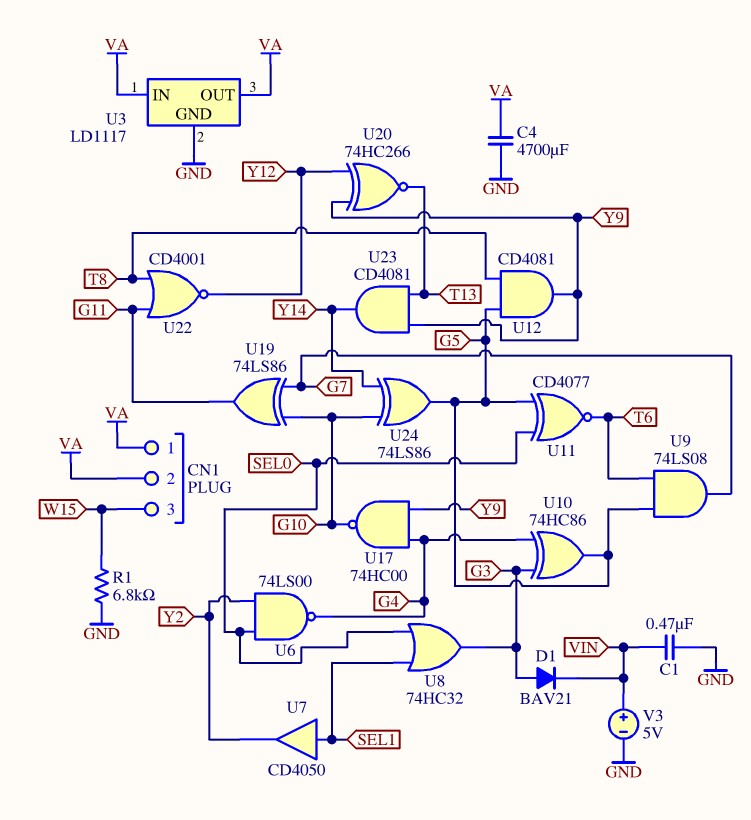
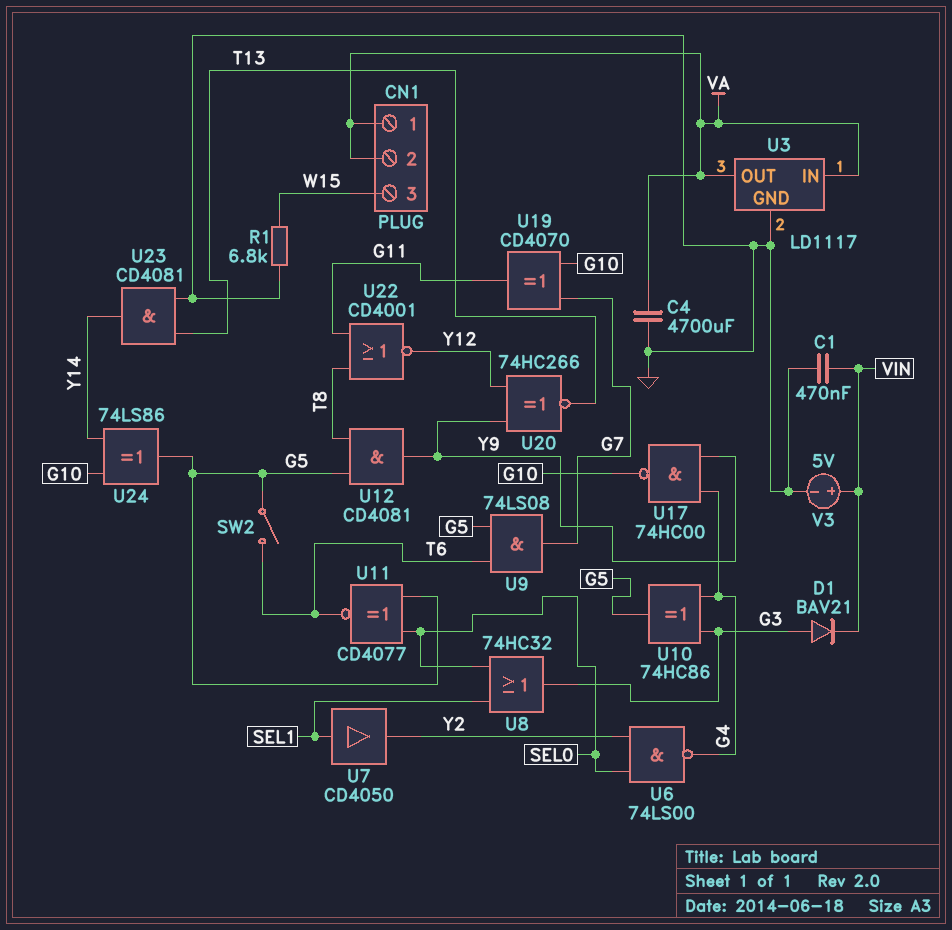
SW2: none -> switch (G5, T6)
U19: XOR 74LS86 (in G7, in G10, out G11) -> XOR CD4070 (in G7, in G10, out G11)
U23: AND CD4081 (in T13, in Y9, out Y14) -> AND CD4081 (in GND, in T13, out Y14)

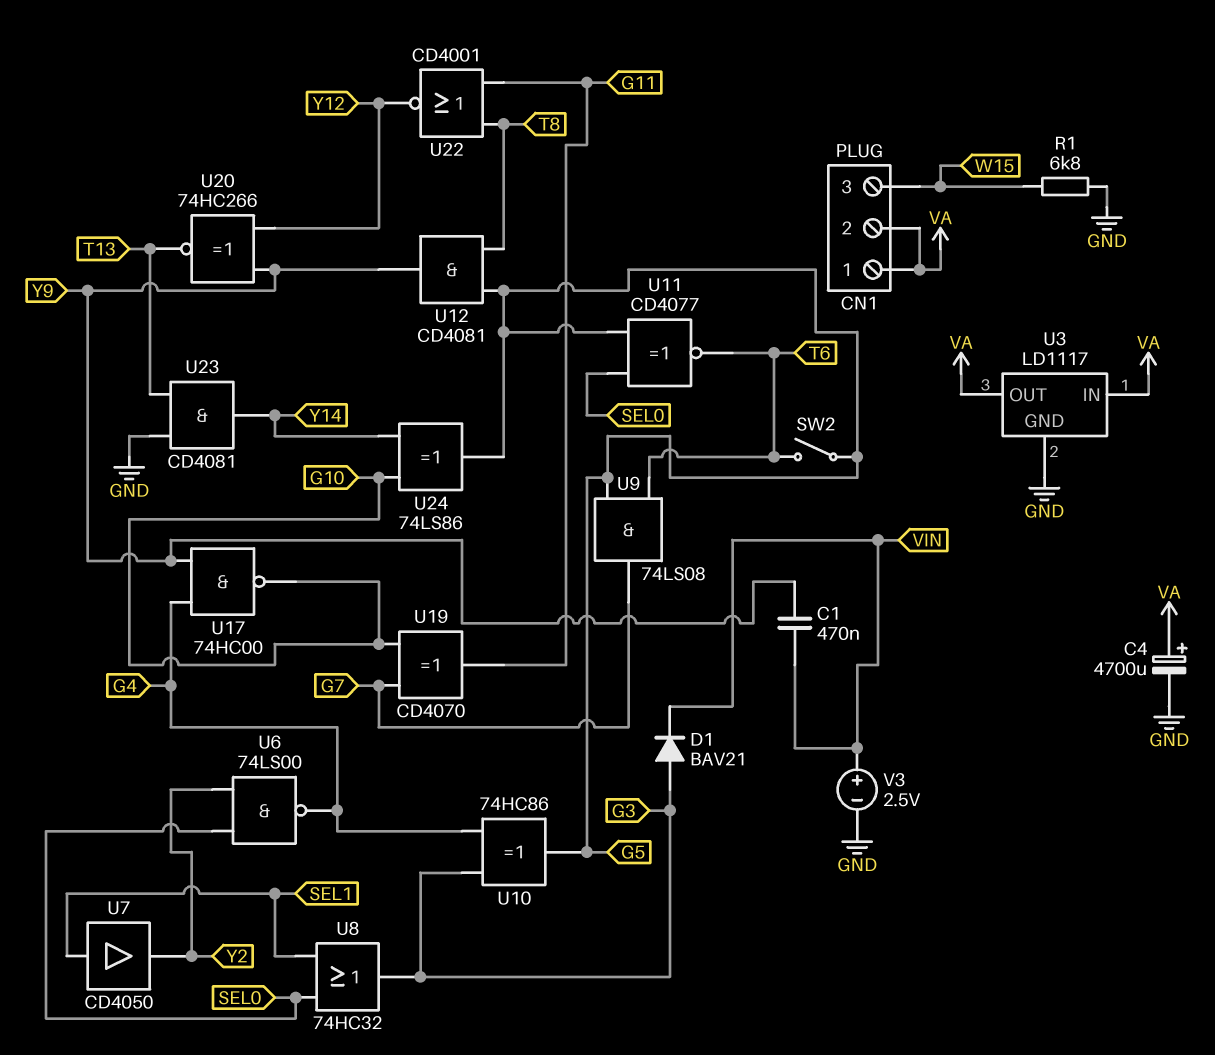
C1: 470nF (GND, VIN) -> 470nF (VIN, Y9)
C4: 4700uF (GND, VA) -> 4700uF (plus VA, minus GND)
V3: 5V (plus VIN, minus GND) -> 2.5V (plus VIN, minus GND)

